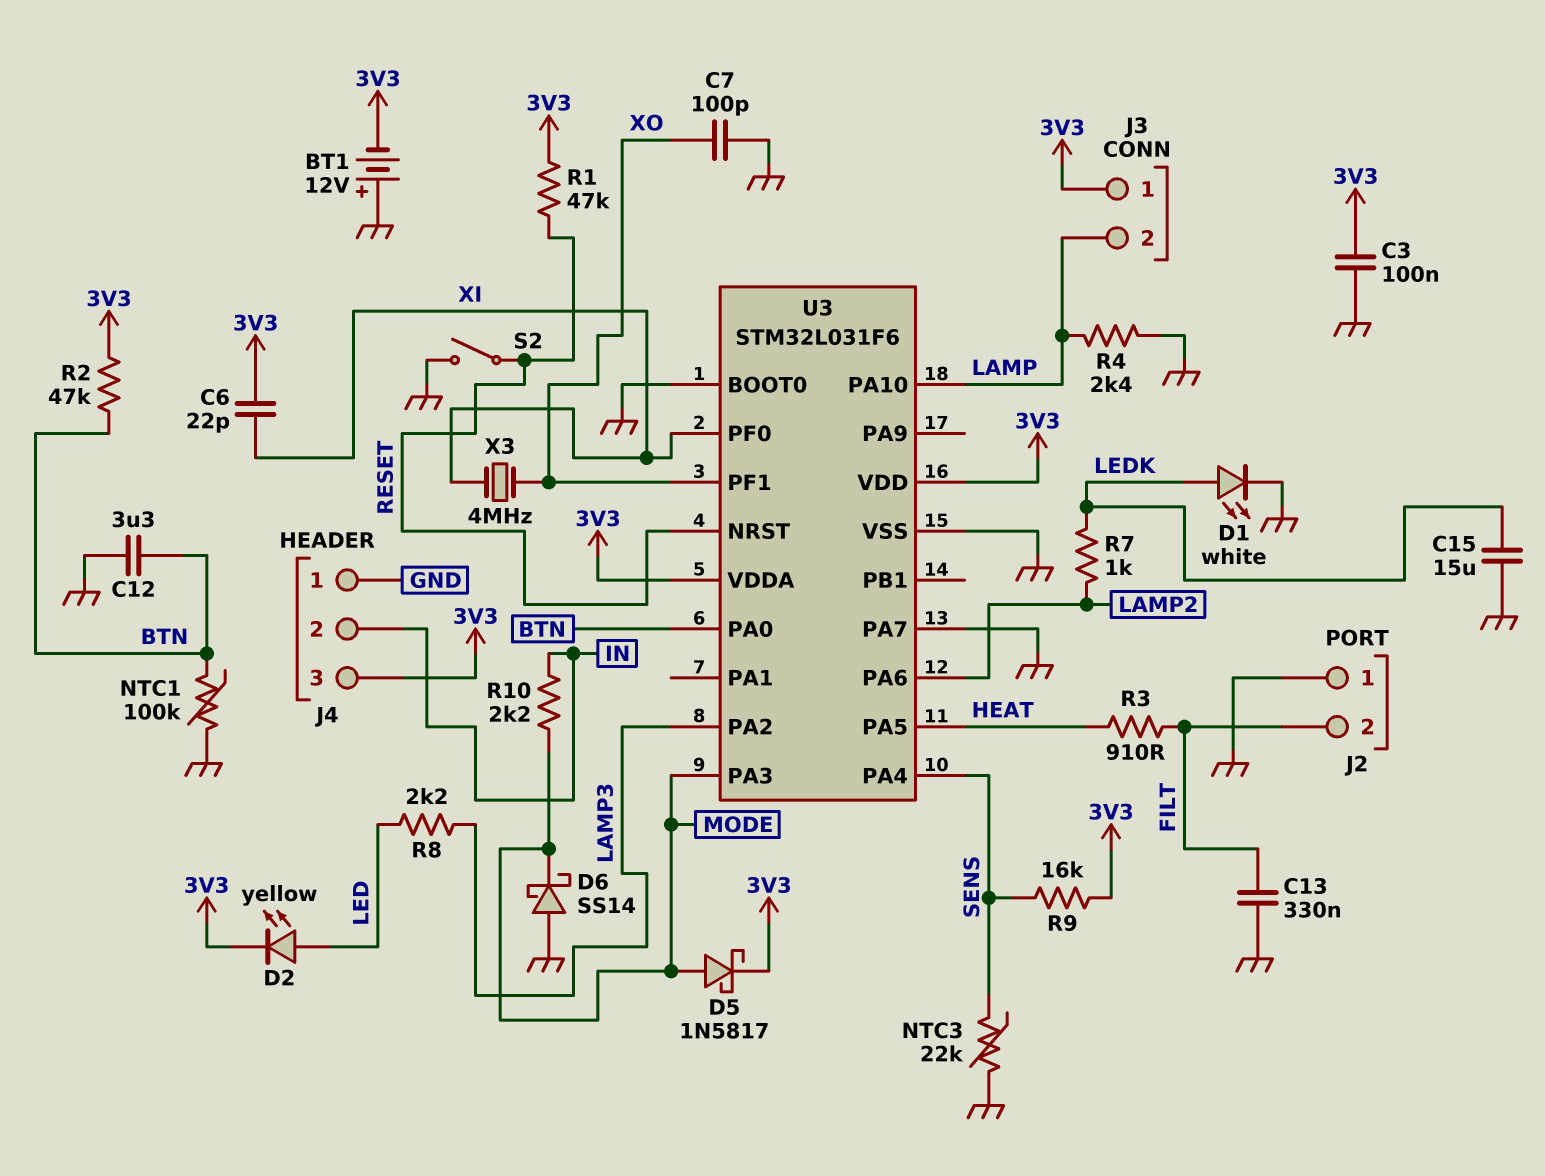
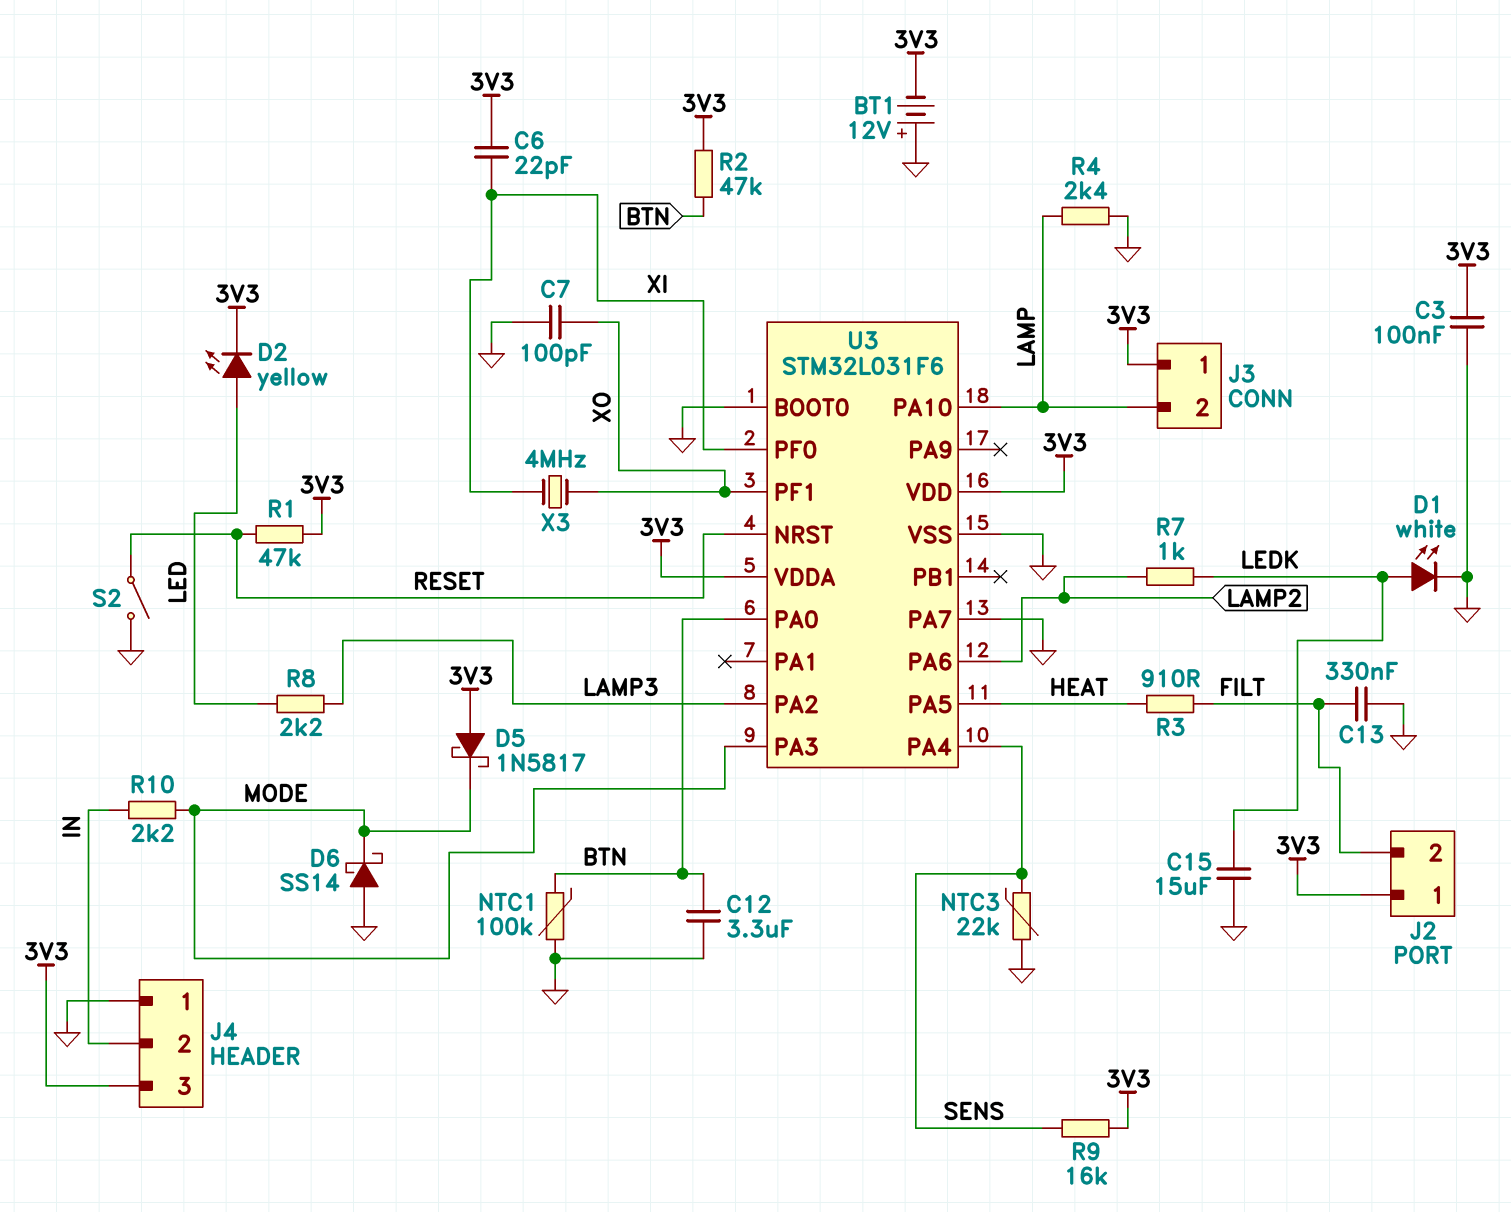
D5: schottky 1N5817 (A MODE, K 3V3) -> schottky 1N5817 (A 3V3, K MODE)
J2 pin 1: GND -> 3V3

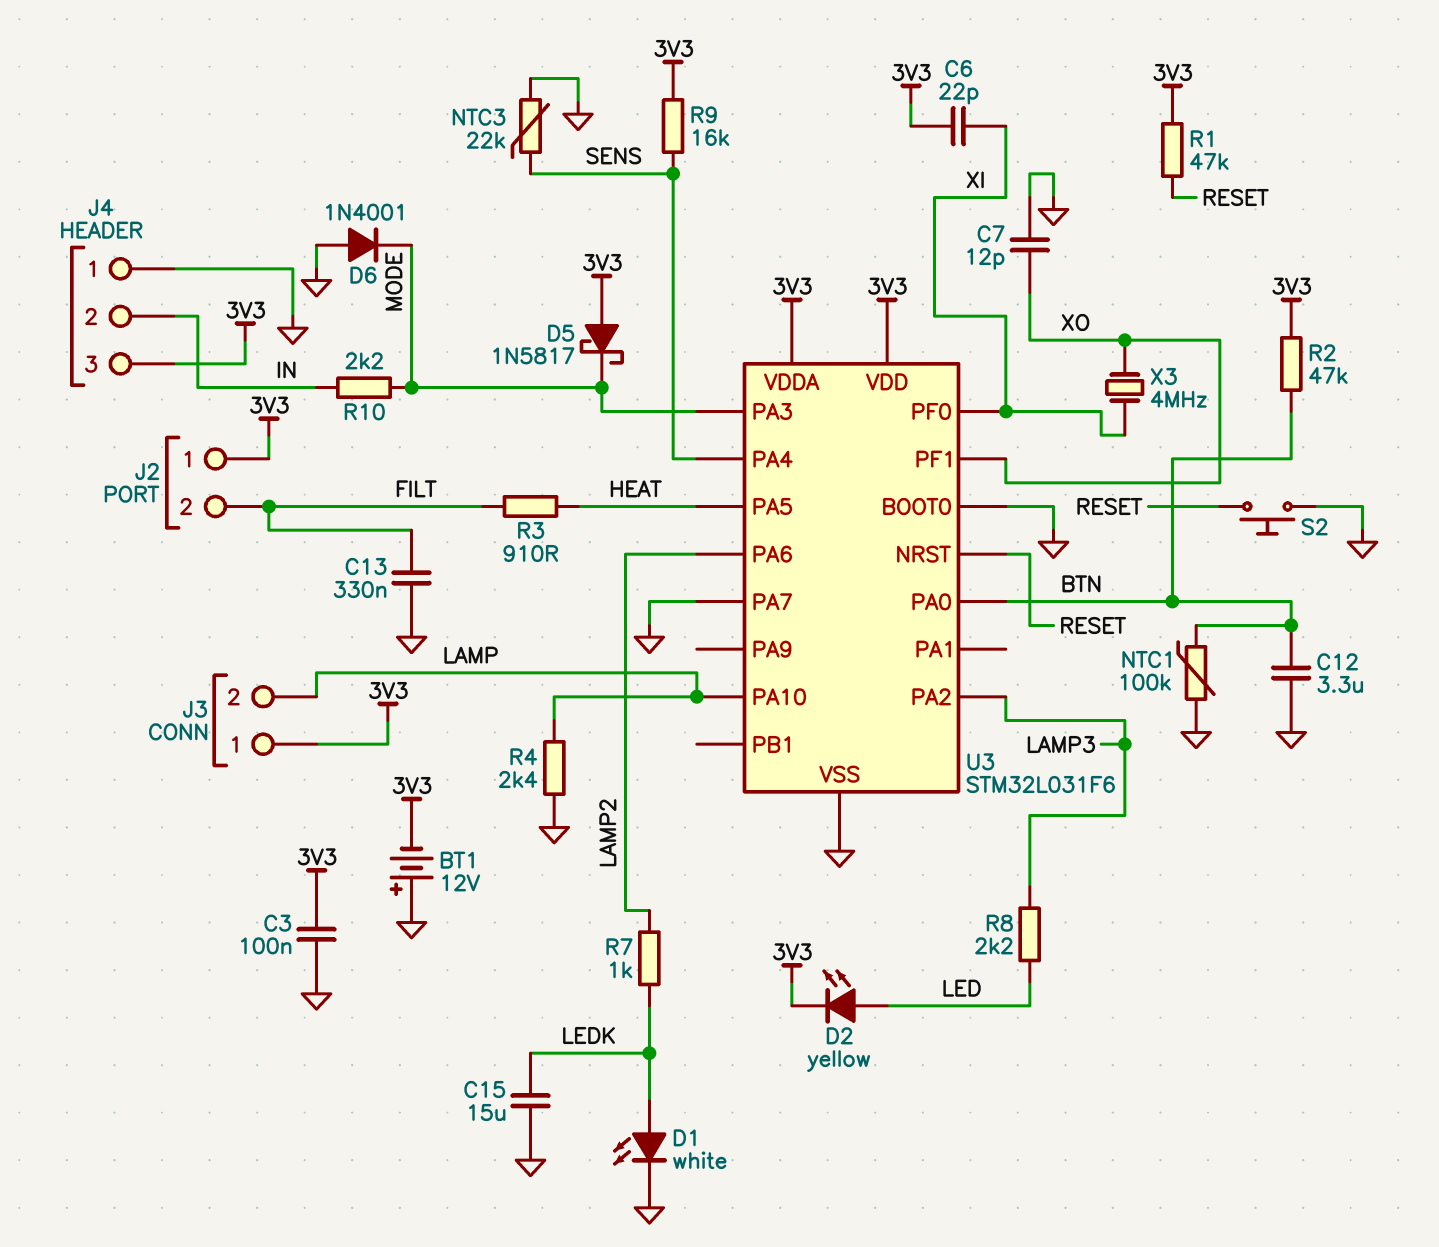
C7: 100pF (GND, XO) -> 12pF (GND, XO)
D6: schottky SS14 (A GND, K MODE) -> diode 1N4001 (A GND, K MODE)
S2: switch (GND, RESET) -> button (GND, RESET)

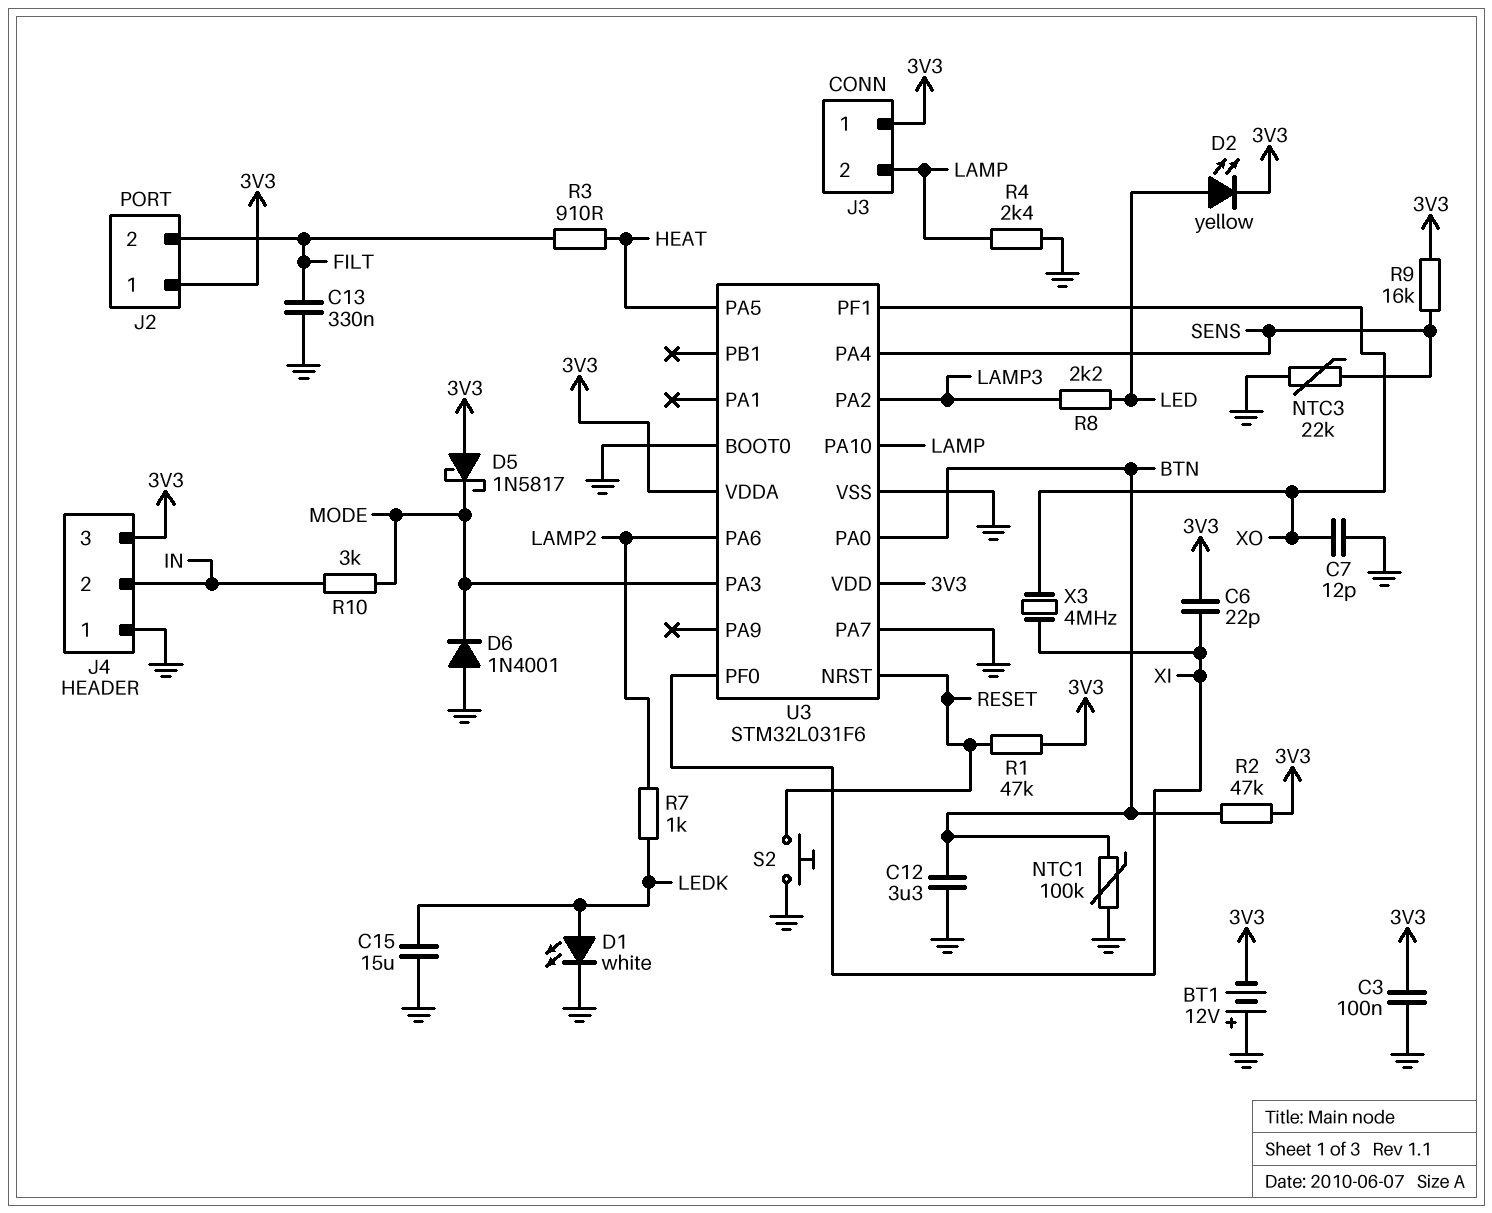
R10: 2.2k (IN, MODE) -> 3k (IN, MODE)

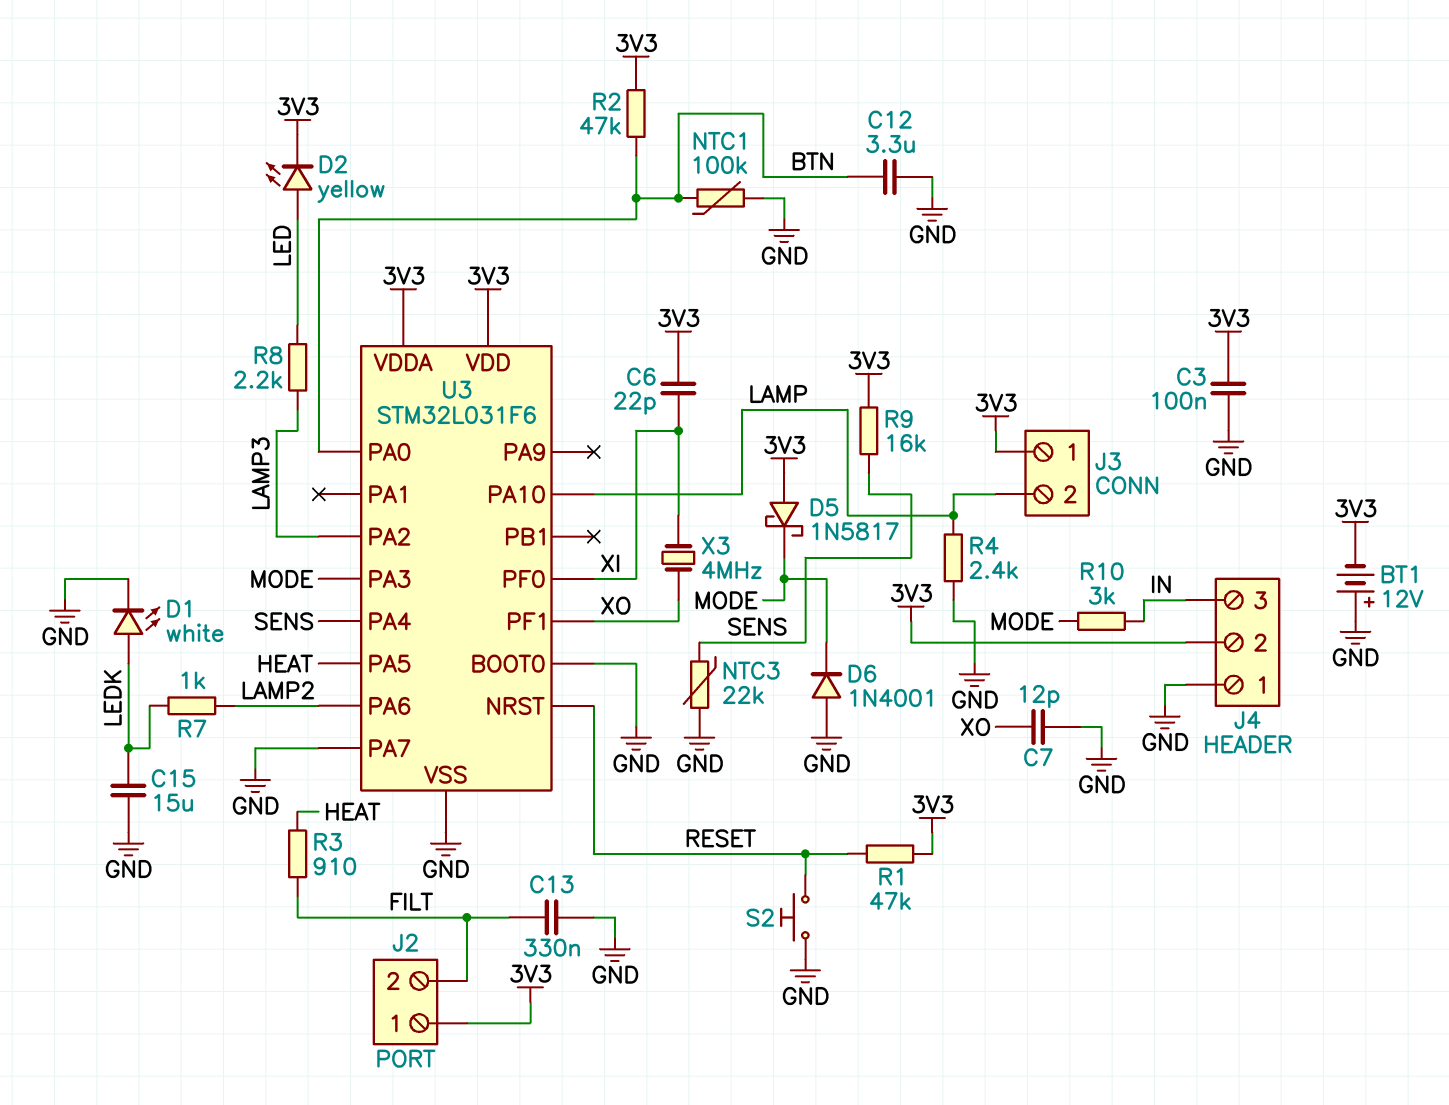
J4 pin 2: IN -> 3V3
J4 pin 3: 3V3 -> IN

